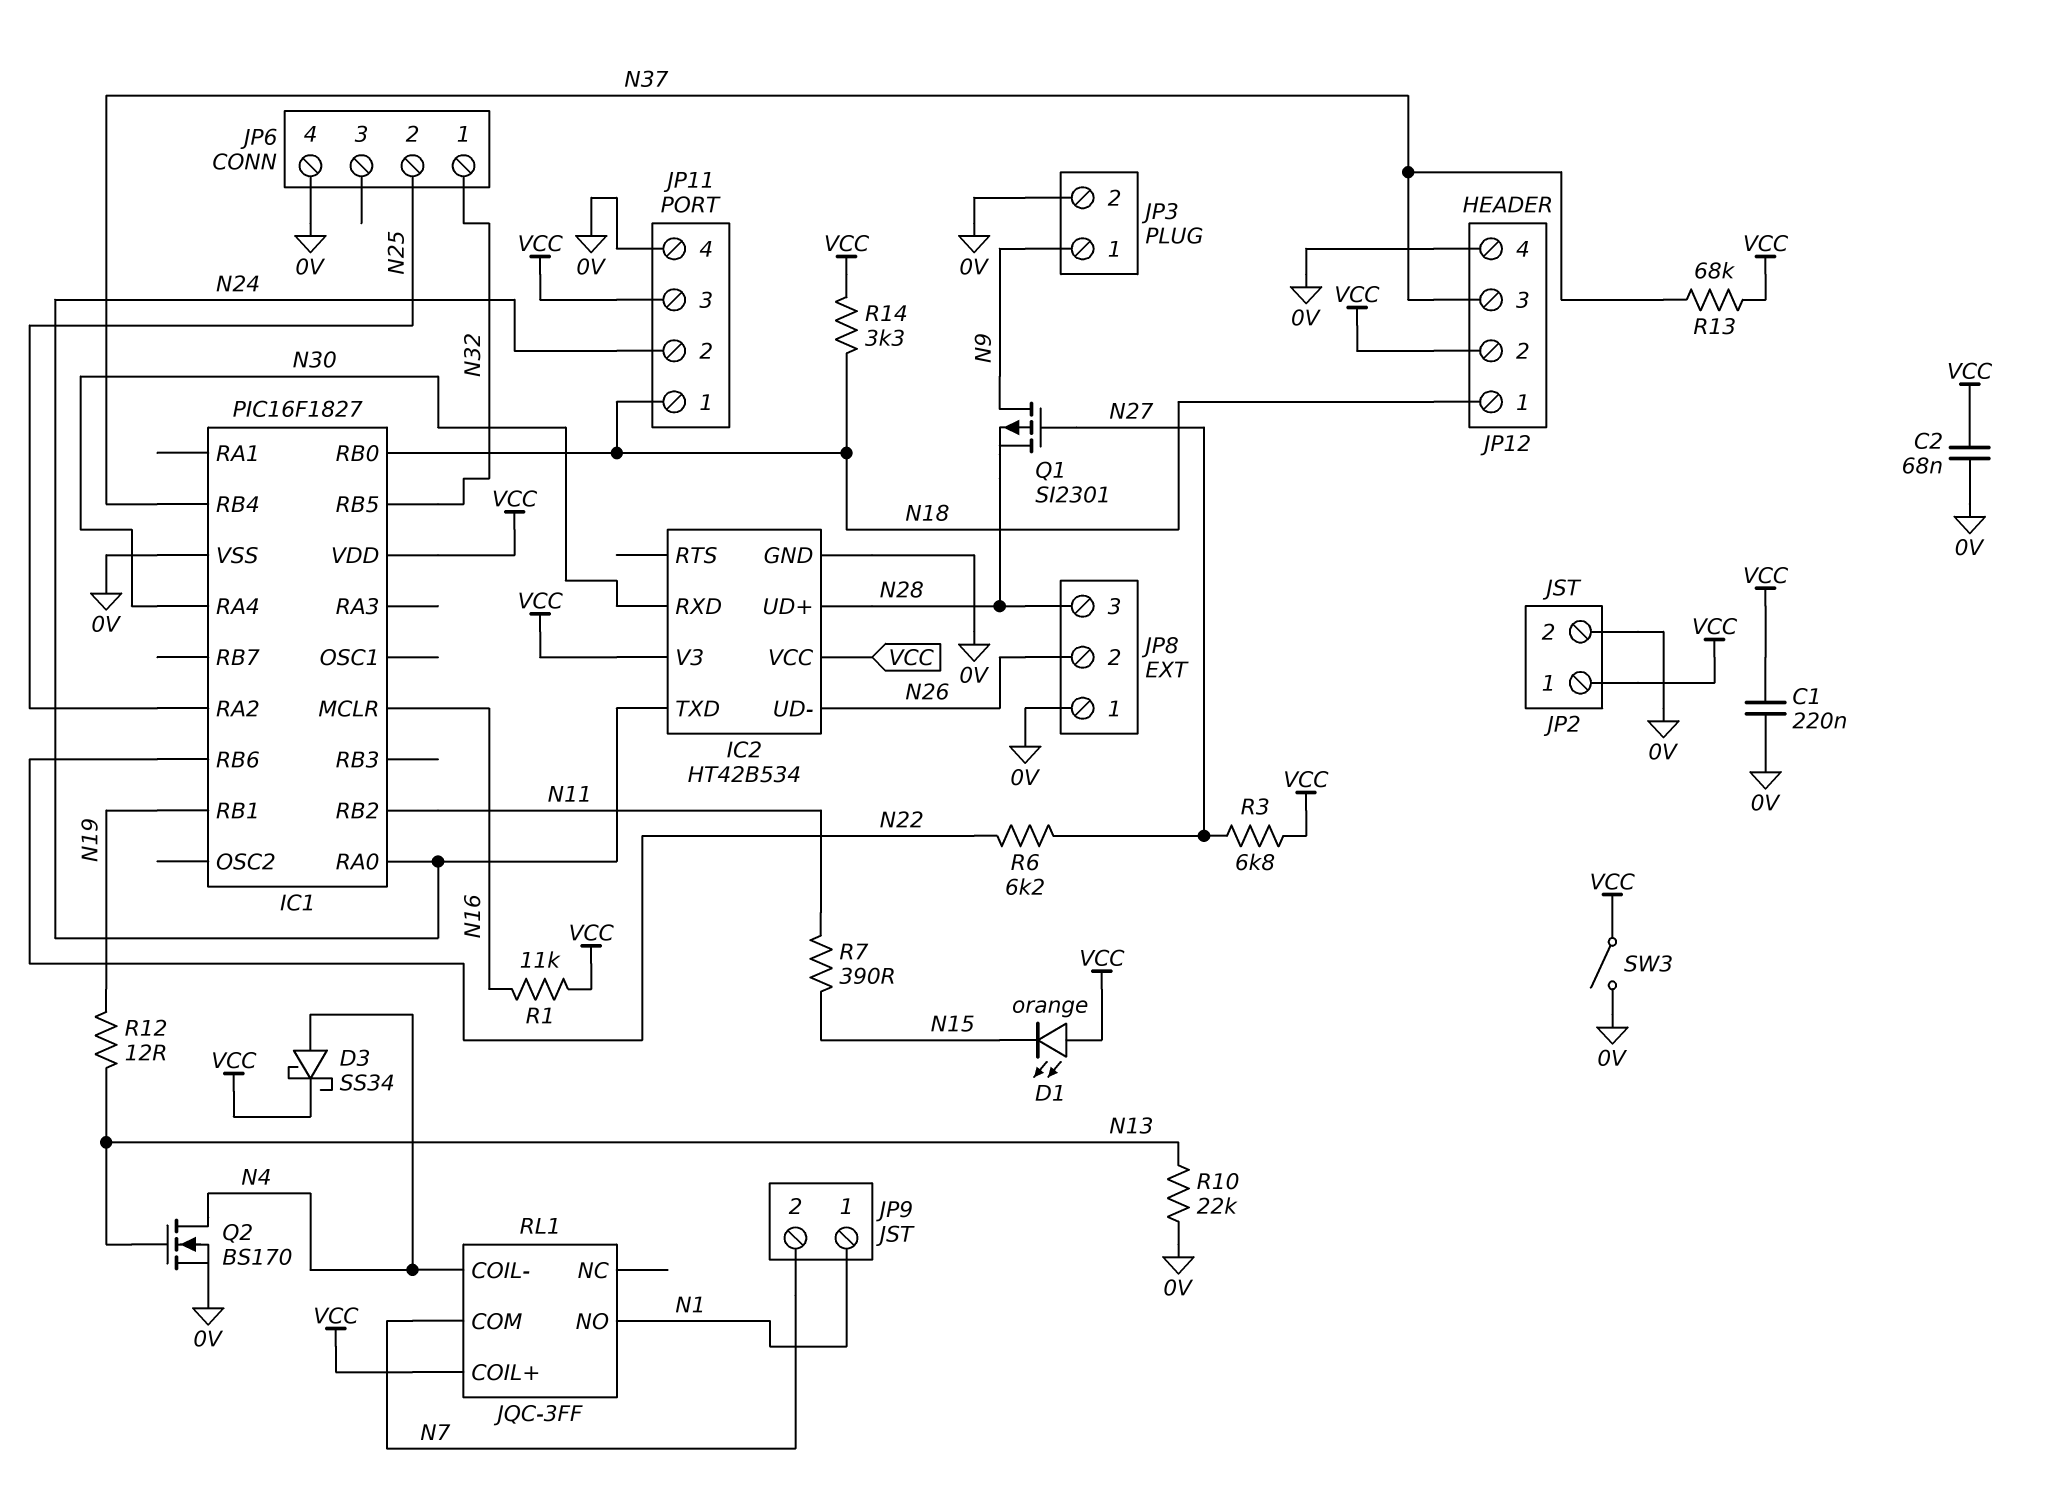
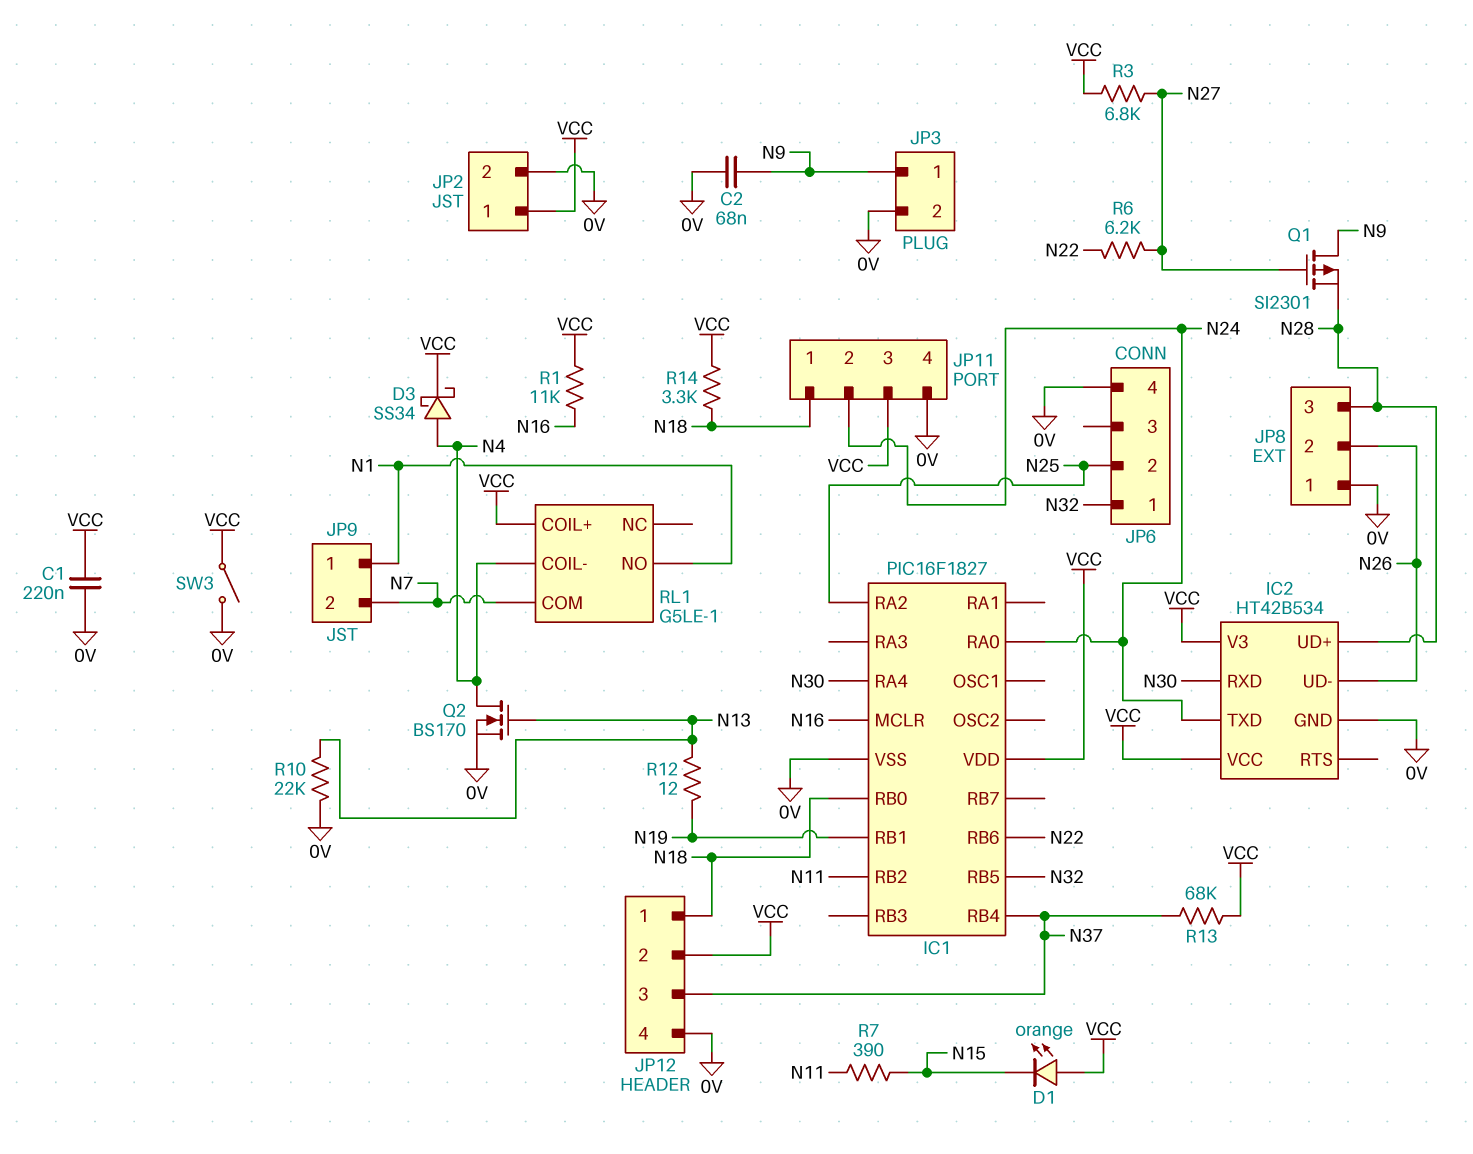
C2: 68nF (0V, VCC) -> 68nF (0V, N9)
RL1: JQC-3FF -> G5LE-1

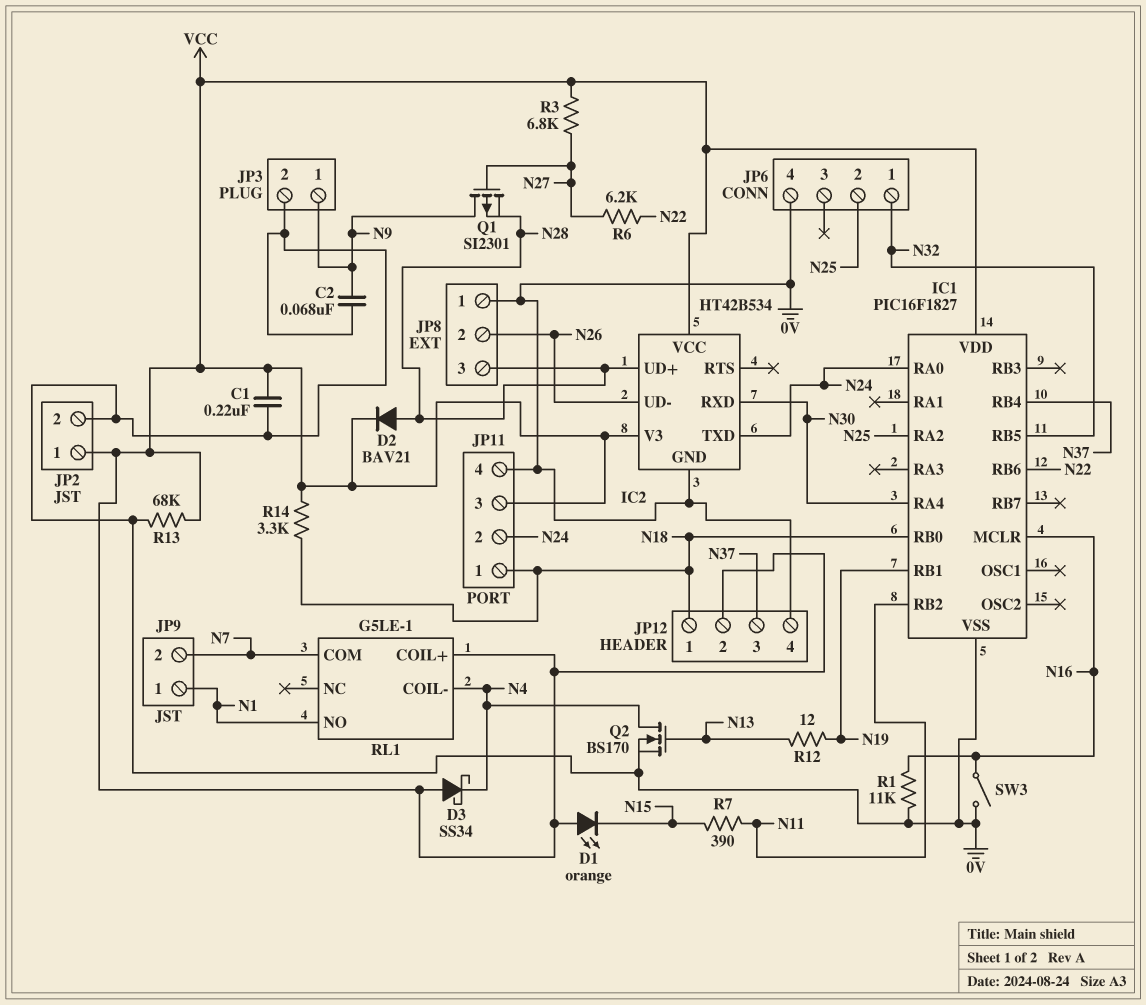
D2: none -> diode BAV21 (A N28, K VCC)
D3: schottky SS34 (A N4, K VCC) -> schottky SS34 (A VCC, K N4)
R1: 11k (N16, VCC) -> 11k (0V, N16)
R10: 22k (0V, N13) -> none
R13: 68k (N37, VCC) -> 68k (0V, VCC)
SW3: switch (0V, VCC) -> switch (0V, N16)

